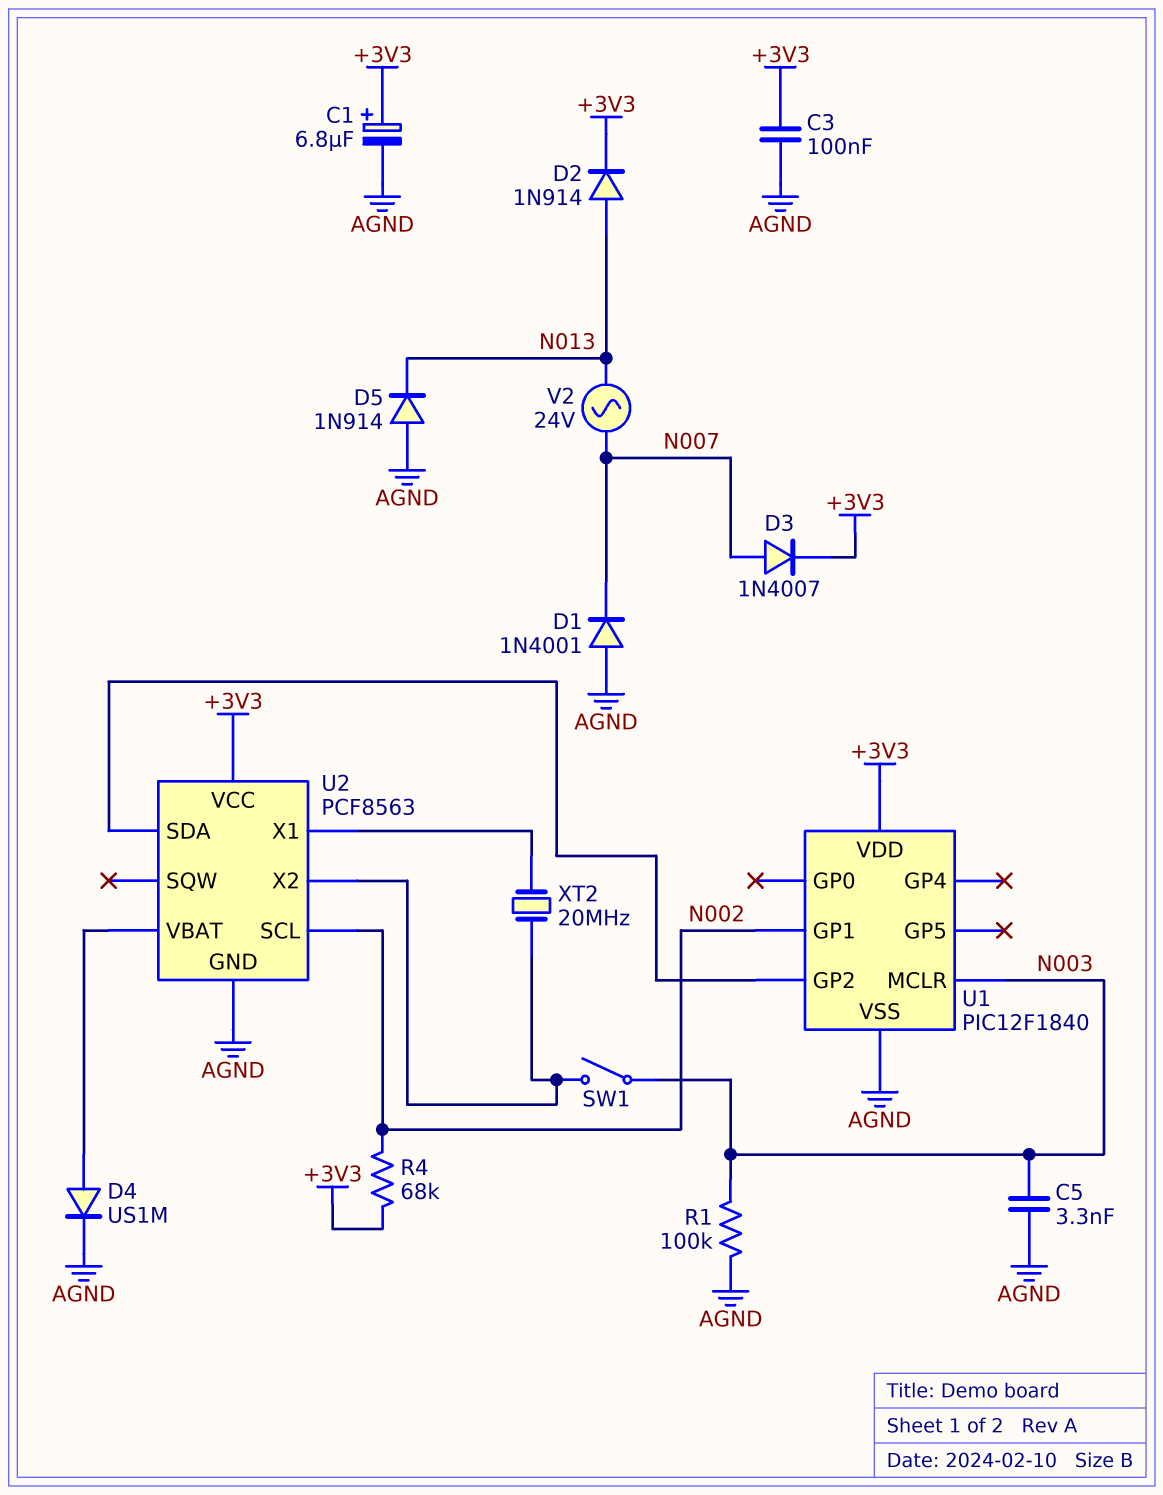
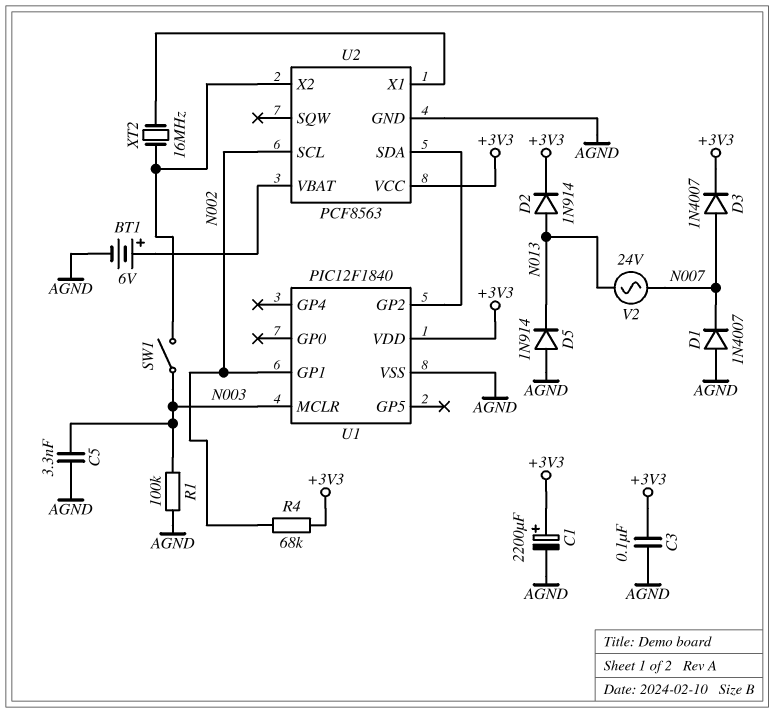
BT1: none -> 6V (plus U2/VBAT, minus AGND)
C1: 6.8uF (plus +3V3, minus AGND) -> 2200uF (plus +3V3, minus AGND)
D1: diode 1N4001 (A AGND, K N007) -> diode 1N4007 (A AGND, K N007)
D4: diode US1M (A U2/VBAT, K AGND) -> none
XT2: 20MHz (U2/X1, U2/X2) -> 16MHz (U2/X1, U2/X2)

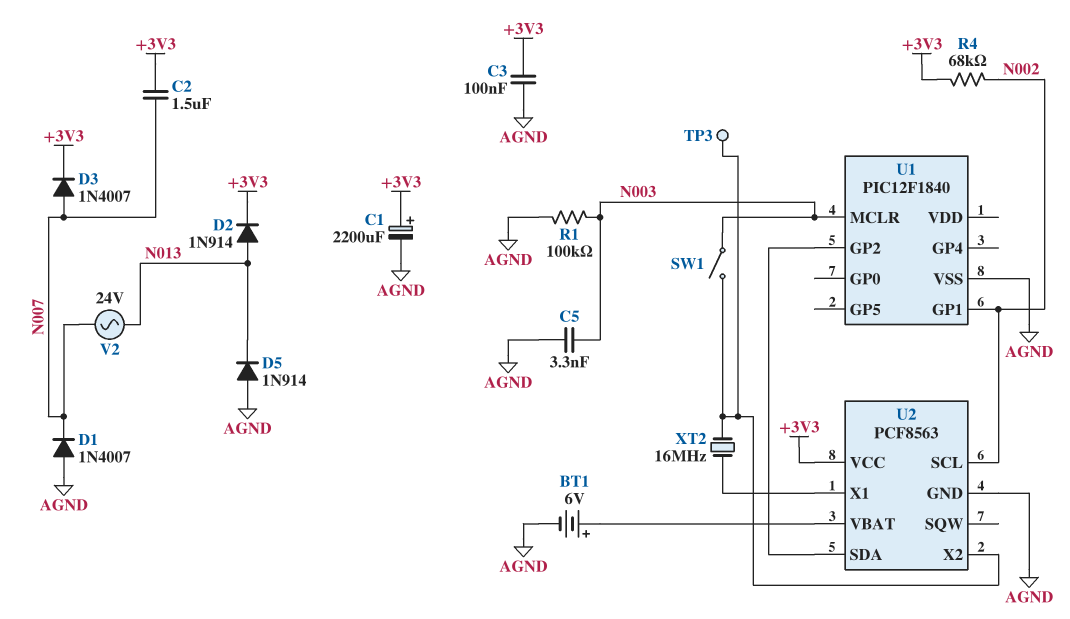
C2: none -> 1.5uF (+3V3, N007)
TP3: none -> test point (U2/X2)
U1 pin VDD: +3V3 -> none

